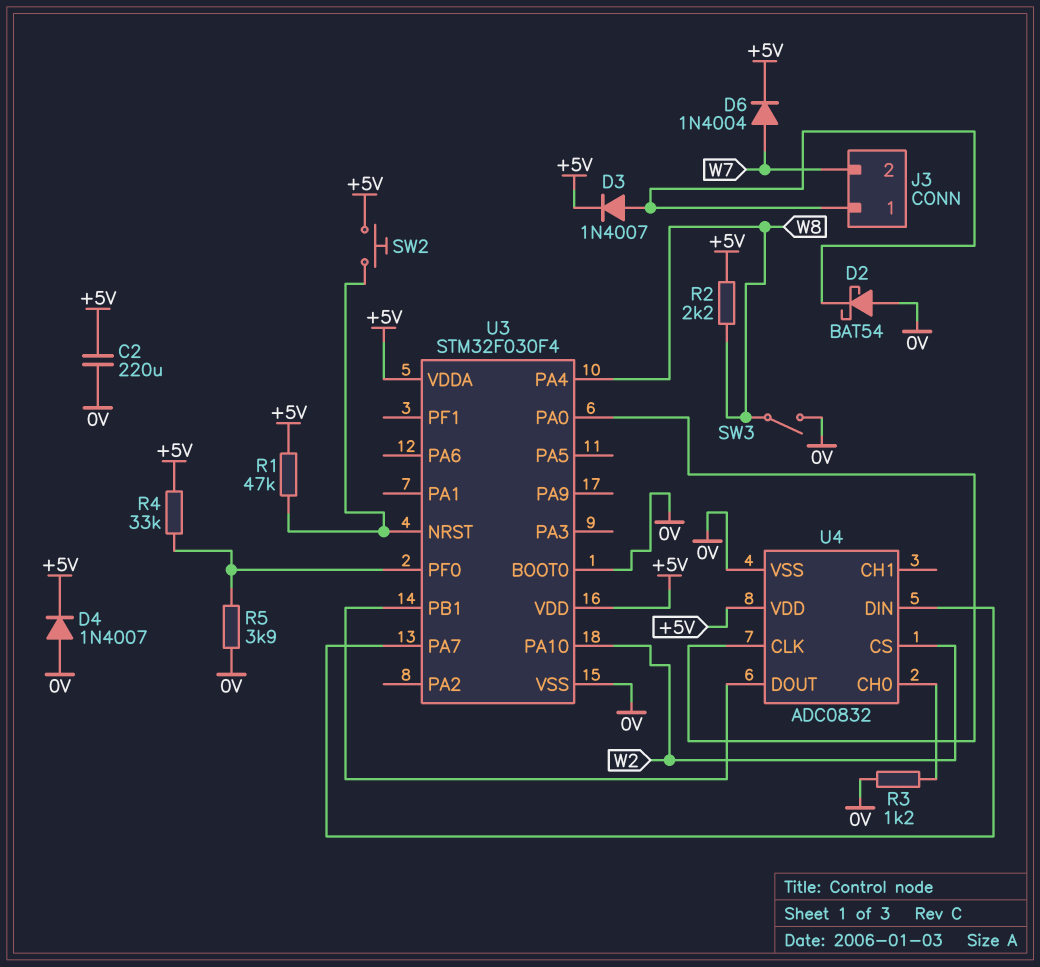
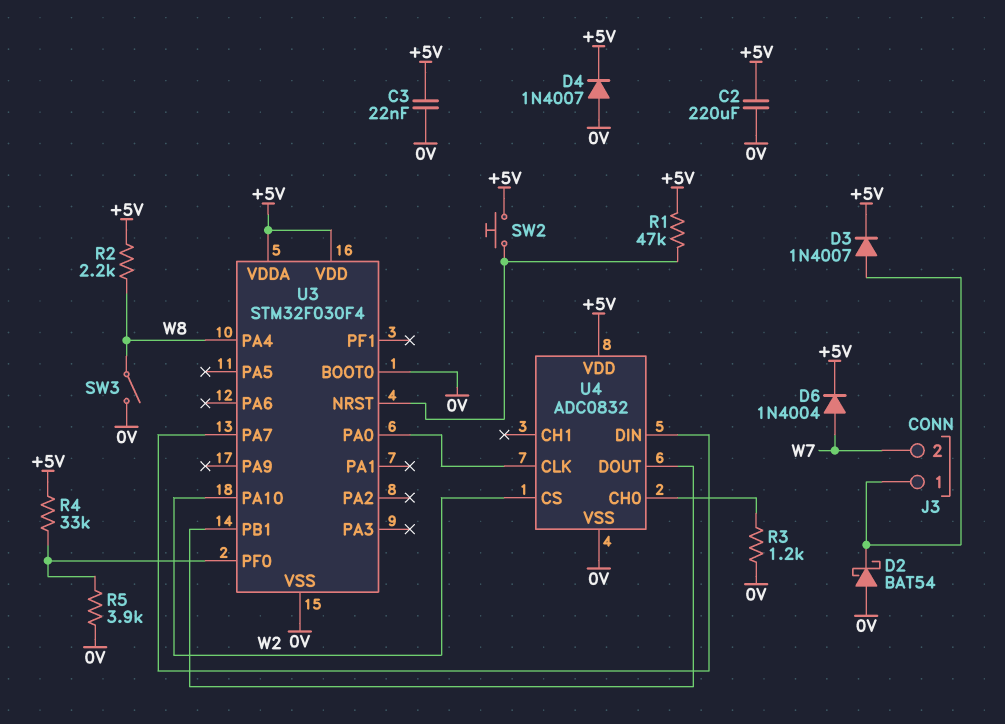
C3: none -> 22nF (+5V, 0V)

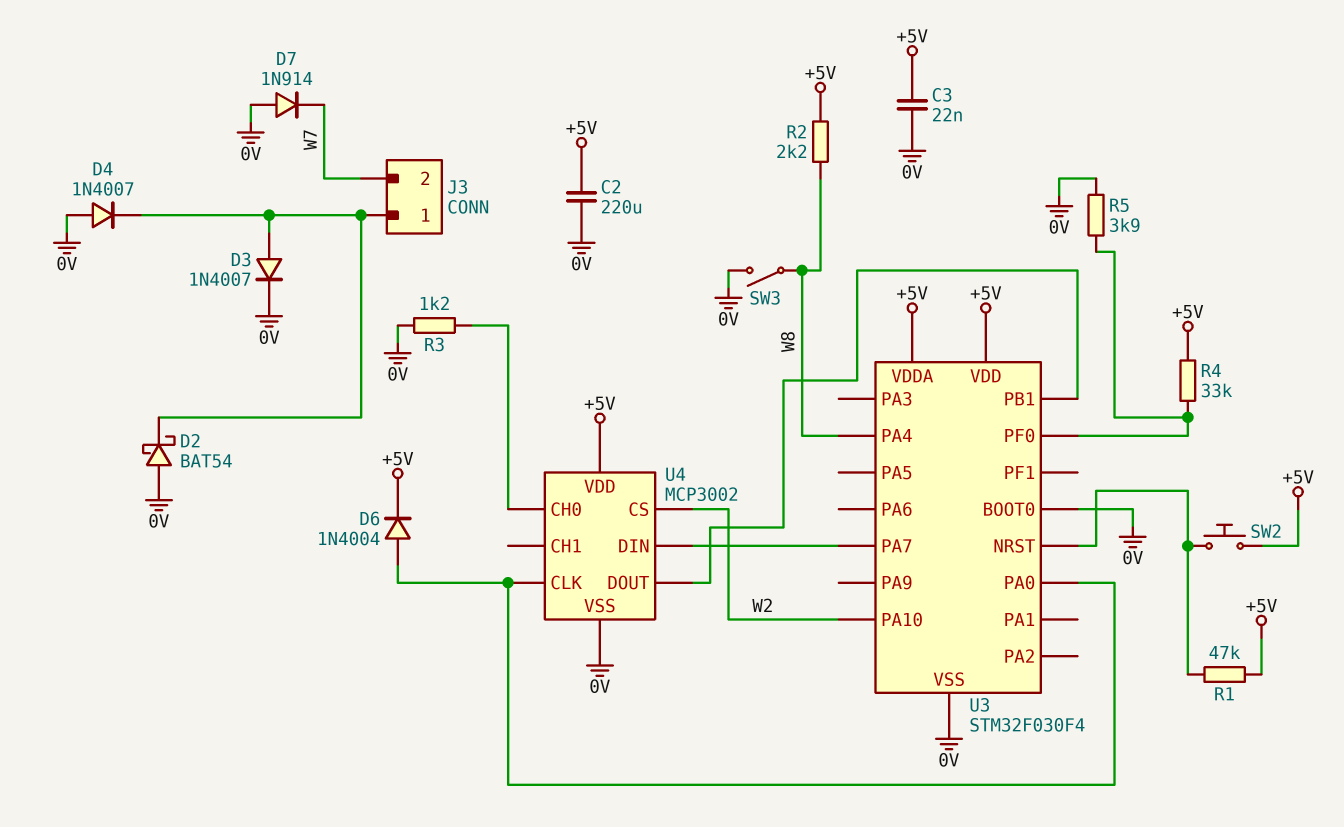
D3: diode 1N4007 (A J3/1, K +5V) -> diode 1N4007 (A J3/1, K 0V)
D4: diode 1N4007 (A 0V, K +5V) -> diode 1N4007 (A 0V, K J3/1)
D6: diode 1N4004 (A W7, K +5V) -> diode 1N4004 (A U3/PA0, K +5V)
D7: none -> diode 1N914 (A 0V, K W7)
U4: ADC0832 -> MCP3002

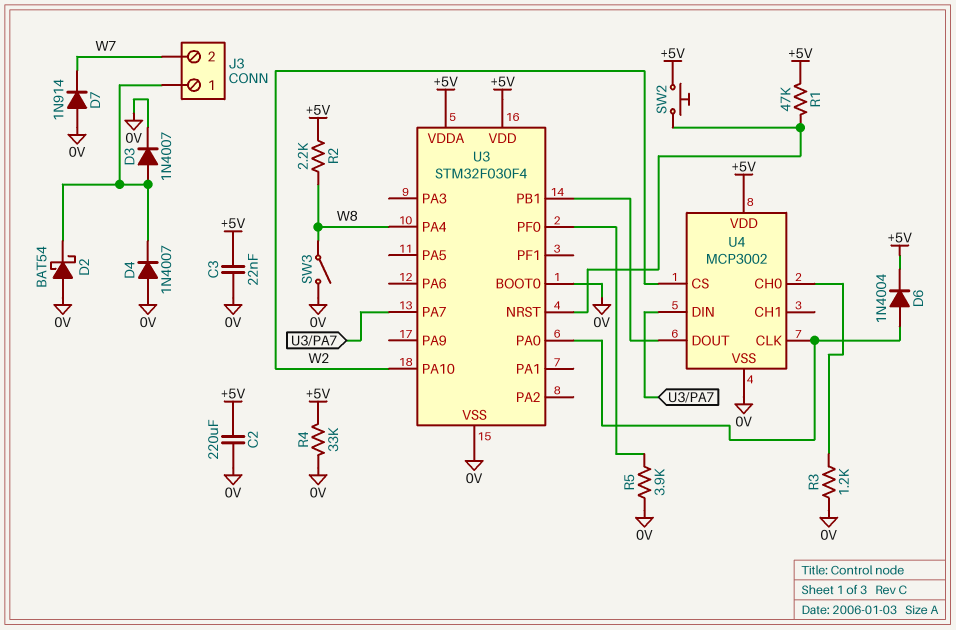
R4: 33k (+5V, U3/PF0) -> 33k (+5V, 0V)

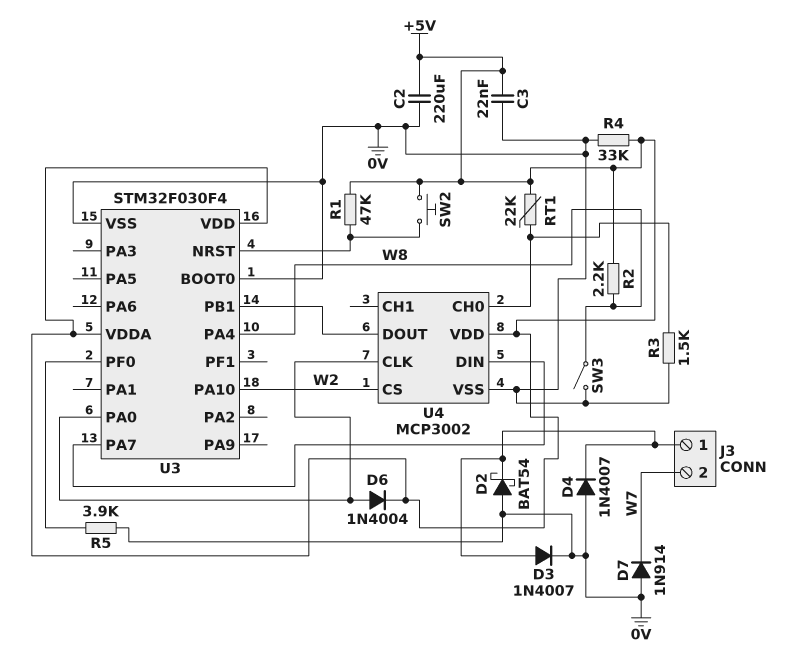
R3: 1.2k (0V, U4/CH0) -> 1.5k (0V, U4/CH0)
RT1: none -> 22k (+5V, U4/CH0)

